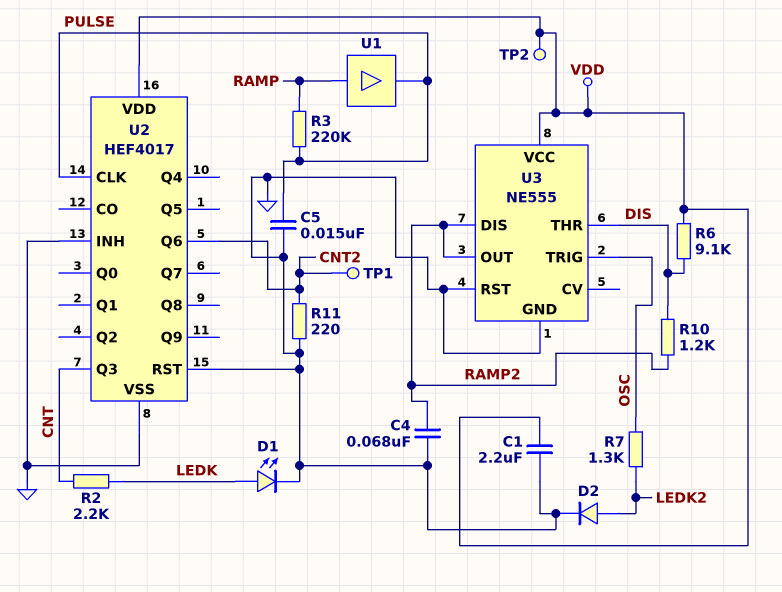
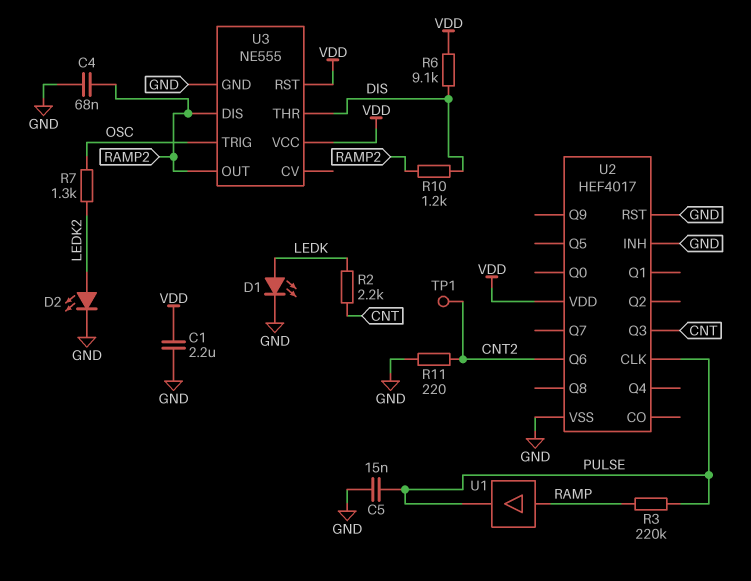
D2: diode (A LEDK2, K GND) -> LED (A LEDK2, K GND)
TP2: test point (VDD) -> none
U3 pin RST: GND -> VDD

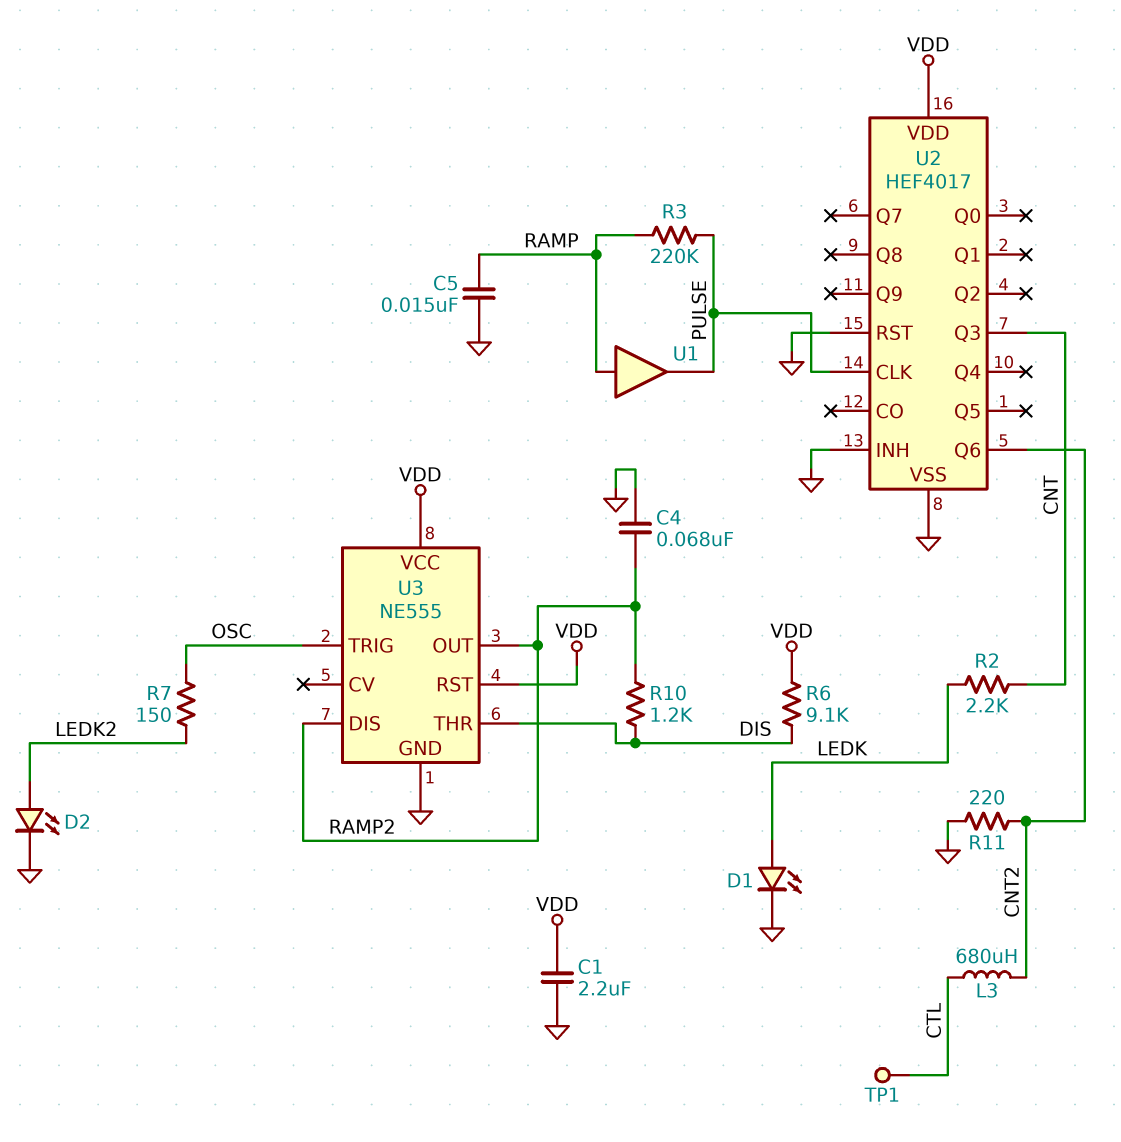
C5: 15nF (GND, PULSE) -> 15nF (GND, RAMP)
L3: none -> 680uH (CNT2, CTL)
R7: 1.3k (LEDK2, OSC) -> 150 (LEDK2, OSC)
TP1: test point (CNT2) -> test point (CTL)

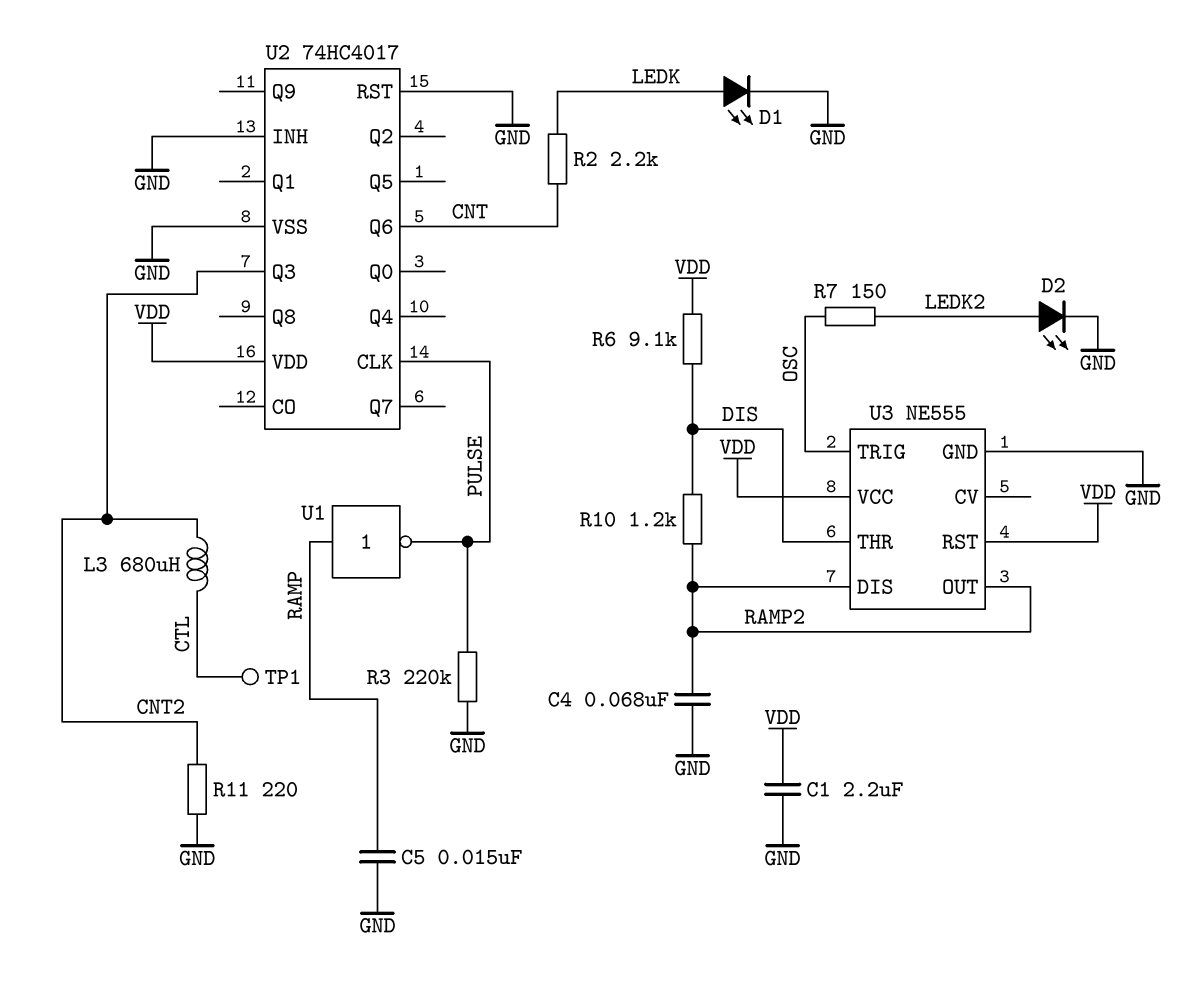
R3: 220k (PULSE, RAMP) -> 220k (GND, PULSE)
U1: buffer (in RAMP, out PULSE) -> NOT (in RAMP, out PULSE)
U2: HEF4017 -> 74HC4017
U2 pin Q3: CNT -> CNT2
U2 pin Q6: CNT2 -> CNT

